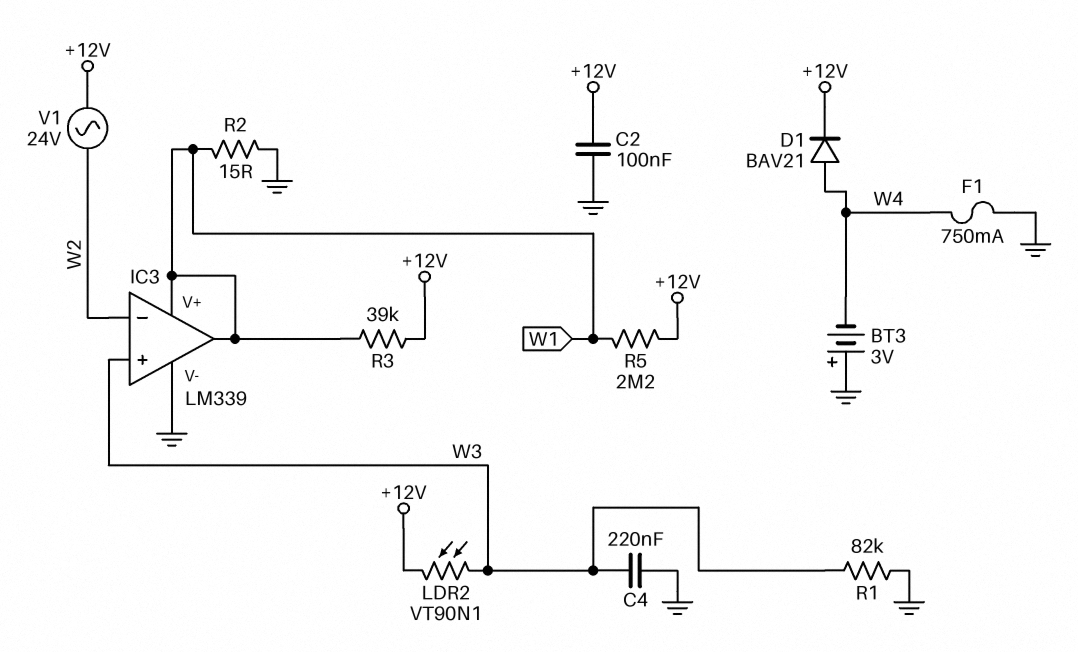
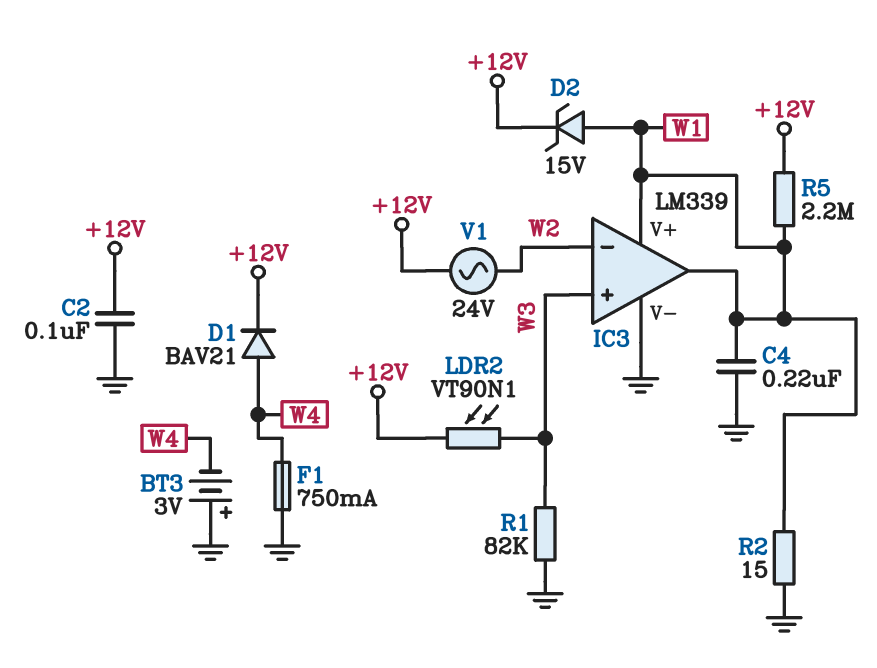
C4: 220nF (GND, W3) -> 220nF (GND, W1)
D2: none -> zener 15V (A W1, K +12V)
R3: 39k (+12V, W1) -> none

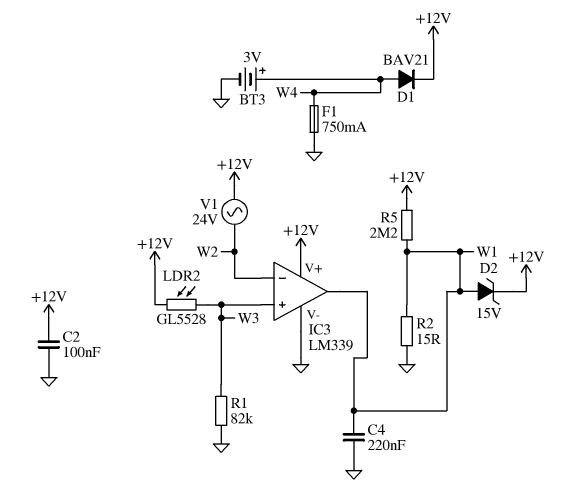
BT3: 3V (plus GND, minus W4) -> 3V (plus W4, minus GND)
IC3 pin V+: W1 -> +12V
LDR2: VT90N1 (+12V, W3) -> GL5528 (+12V, W3)

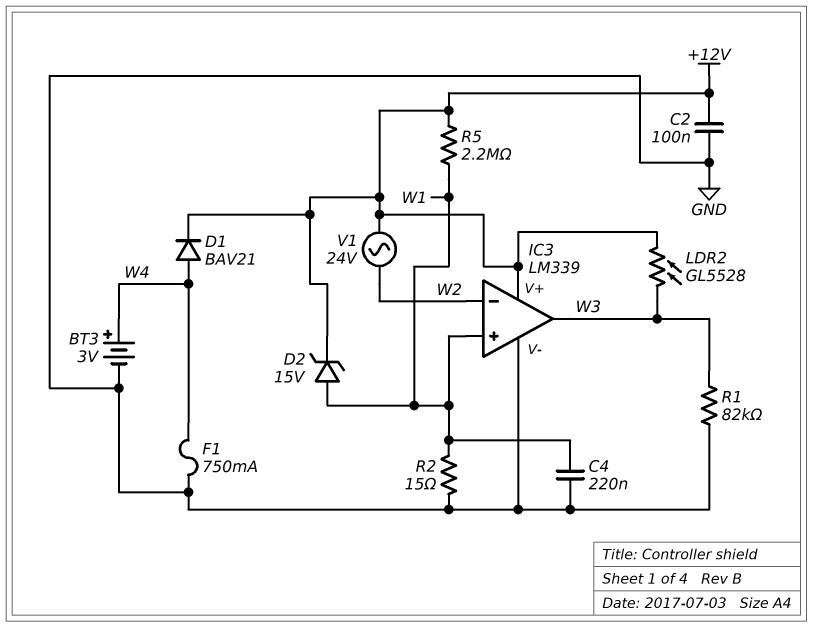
IC3 pin in+: W3 -> W1
IC3 pin out: W1 -> W3

